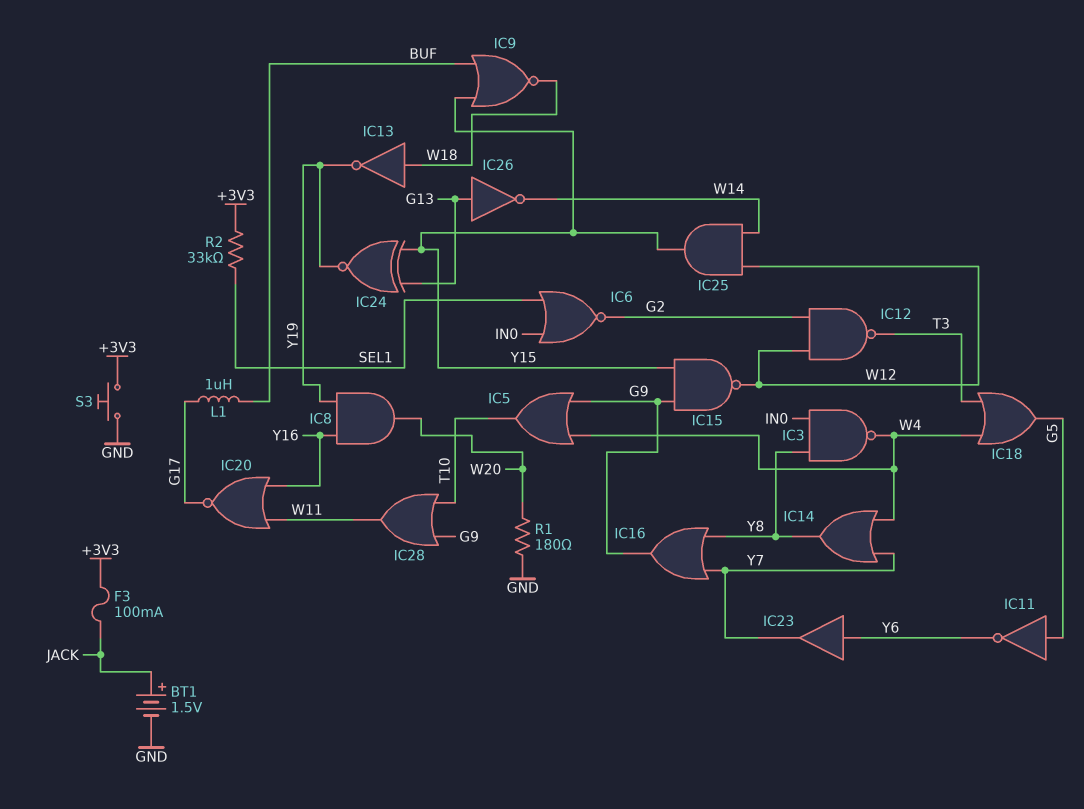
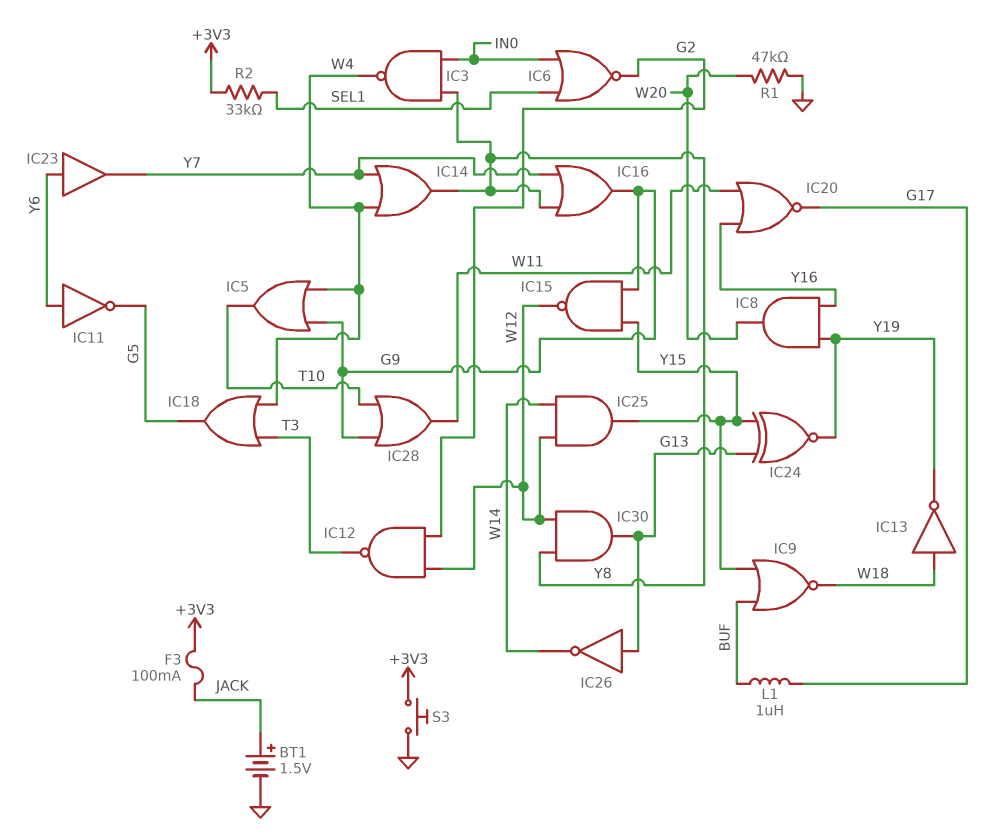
IC11: NOT (in G5, out Y6) -> NOT (in Y6, out G5)
IC30: none -> AND (in W12, in Y8, out G13)
R1: 180 (GND, W20) -> 47k (GND, W20)

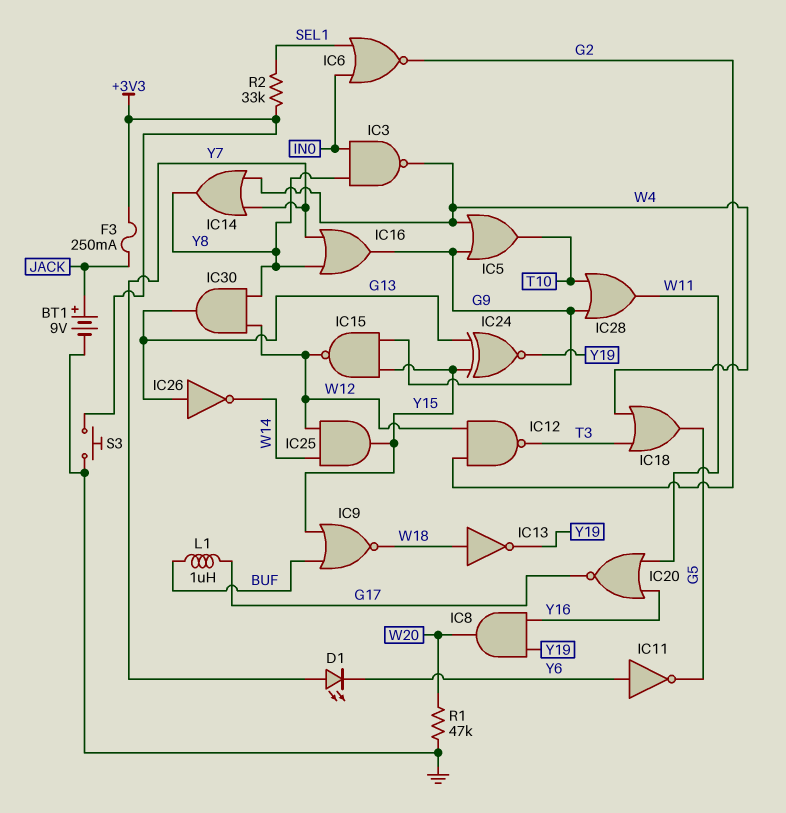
BT1: 1.5V (plus JACK, minus GND) -> 9V (plus JACK, minus GND)
D1: none -> LED (A Y7, K Y6)
F3: 100mA (+3V3, JACK) -> 250mA (+3V3, JACK)
IC23: buffer (in Y6, out Y7) -> none

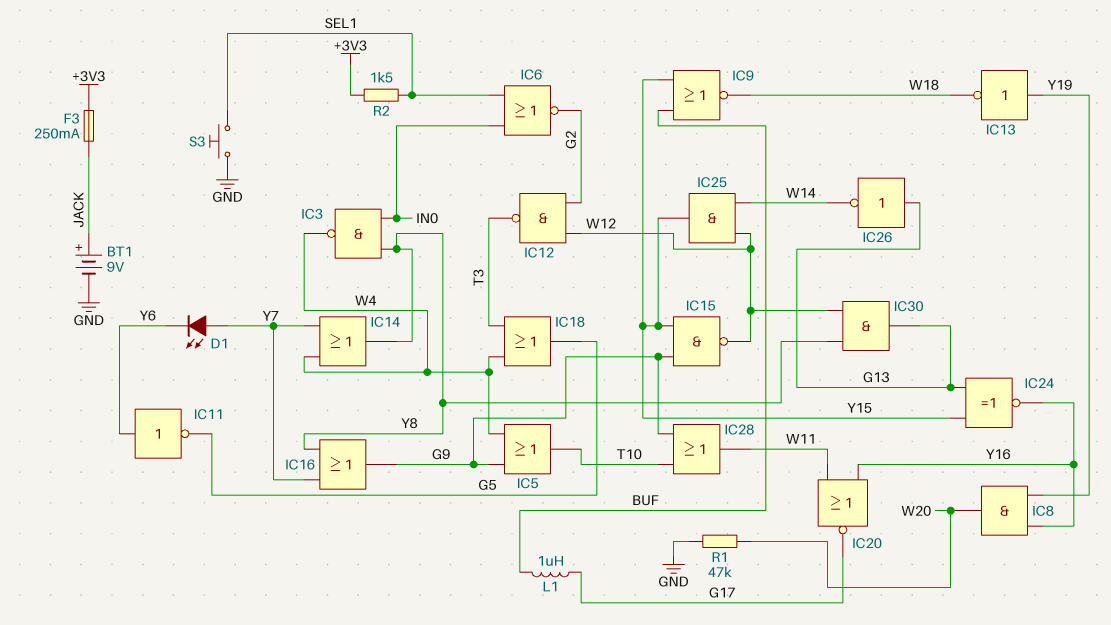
IC13: NOT (in W18, out Y19) -> NOT (in Y19, out W18)
IC24: XNOR (in G13, in Y15, out Y19) -> XNOR (in G13, in Y15, out Y16)
R2: 33k (+3V3, SEL1) -> 1.5k (+3V3, SEL1)
S3: button (+3V3, GND) -> button (GND, SEL1)

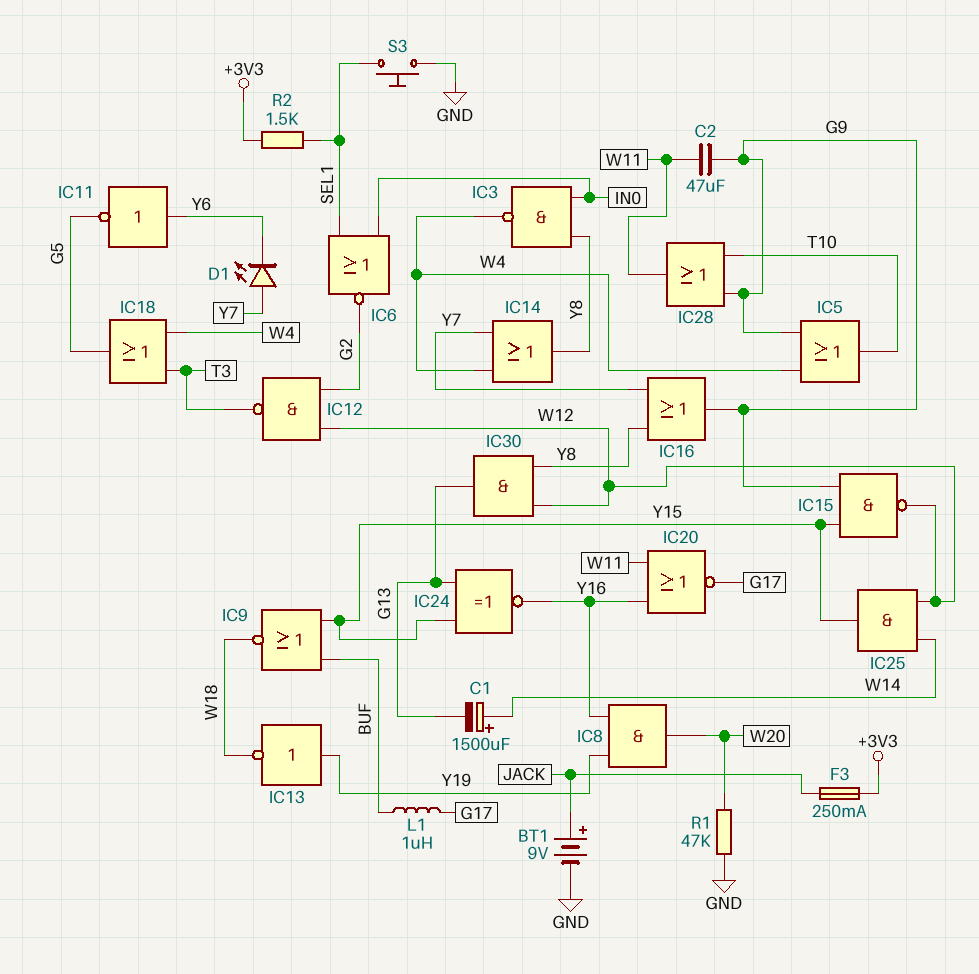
C1: none -> 1500uF (plus W14, minus G13)
C2: none -> 47uF (G9, W11)
IC26: NOT (in G13, out W14) -> none

